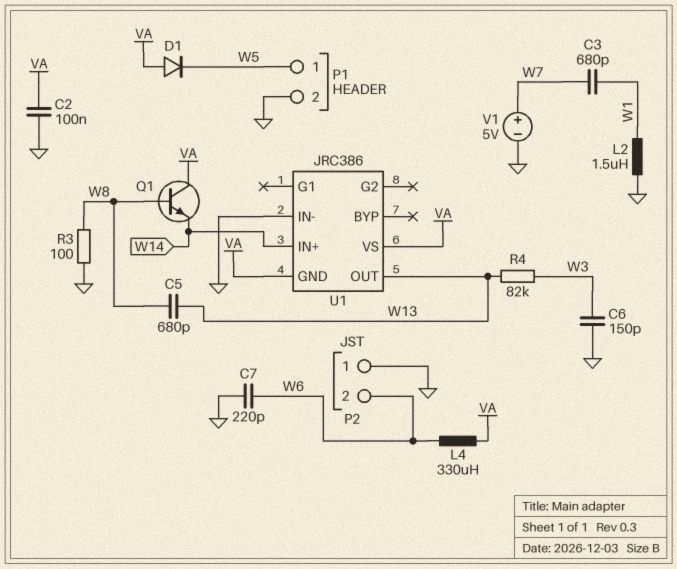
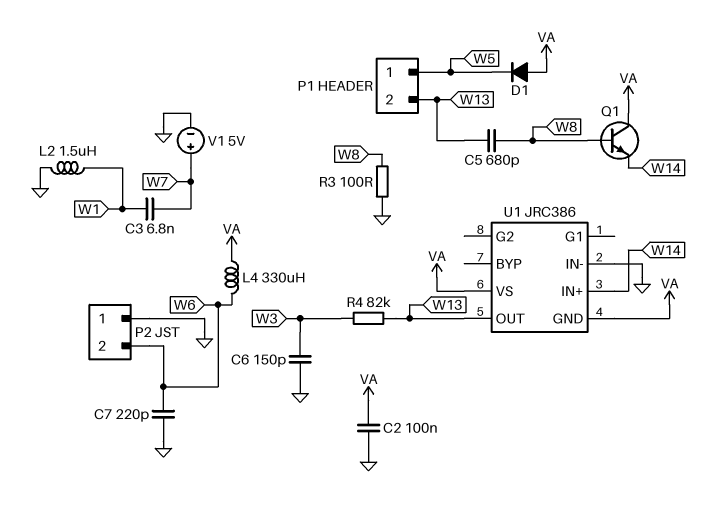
C3: 680pF (W1, W7) -> 6.8nF (W1, W7)
P1 pin 2: GND -> W13

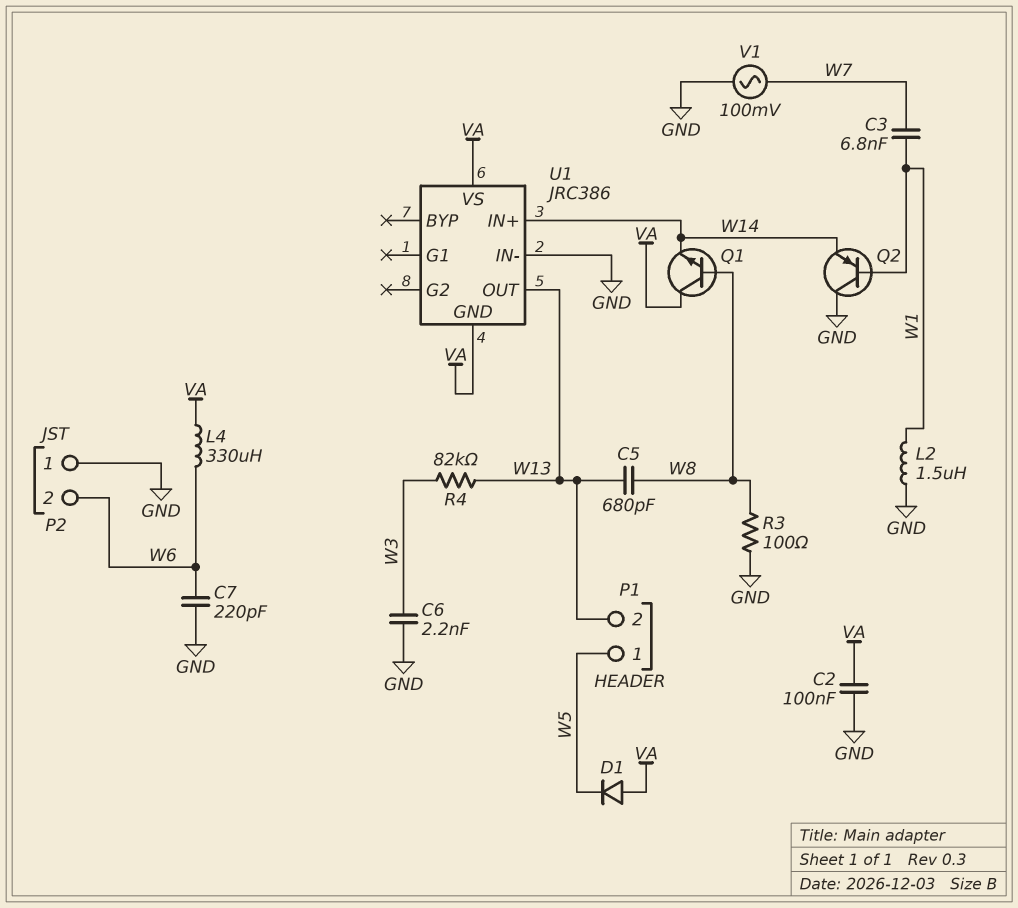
C6: 150pF (GND, W3) -> 2.2nF (GND, W3)
Q2: none -> PNP (B W1, C GND, E W14)
V1: 5V (plus W7, minus GND) -> AC 100mV (GND, W7)

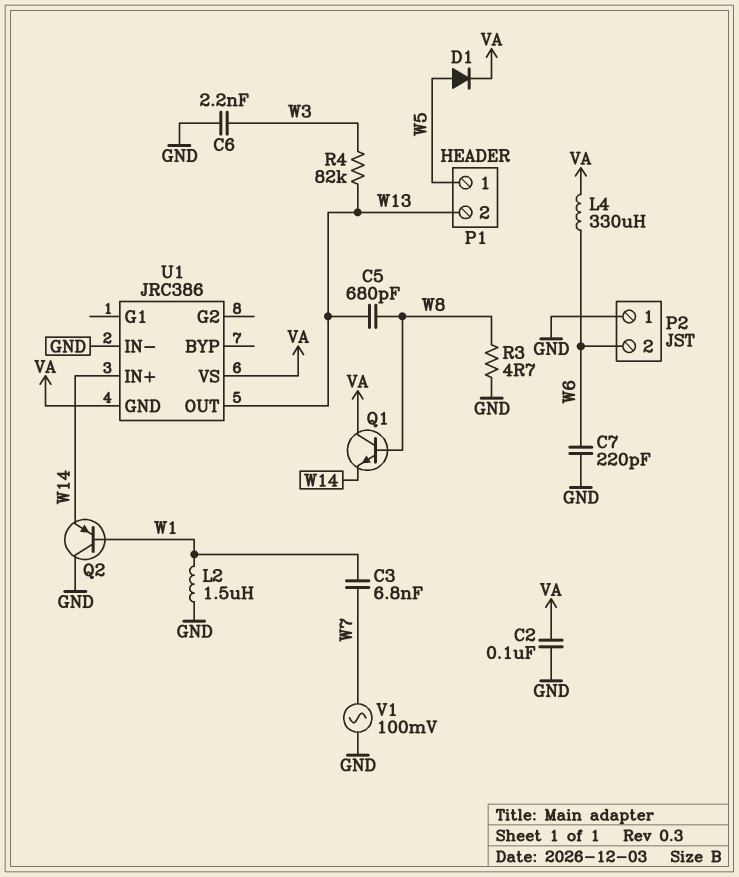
D1: diode (A VA, K W5) -> diode (A W5, K VA)
R3: 100 (GND, W8) -> 4.7 (GND, W8)

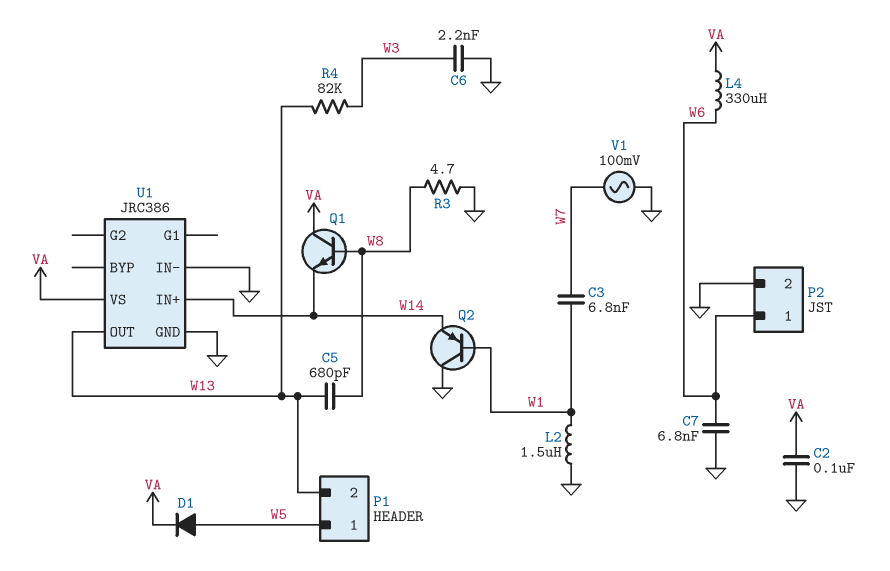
C7: 220pF (GND, W6) -> 6.8nF (GND, W6)
P2 pin 1: GND -> W6
P2 pin 2: W6 -> GND
U1 pin GND: VA -> GND

